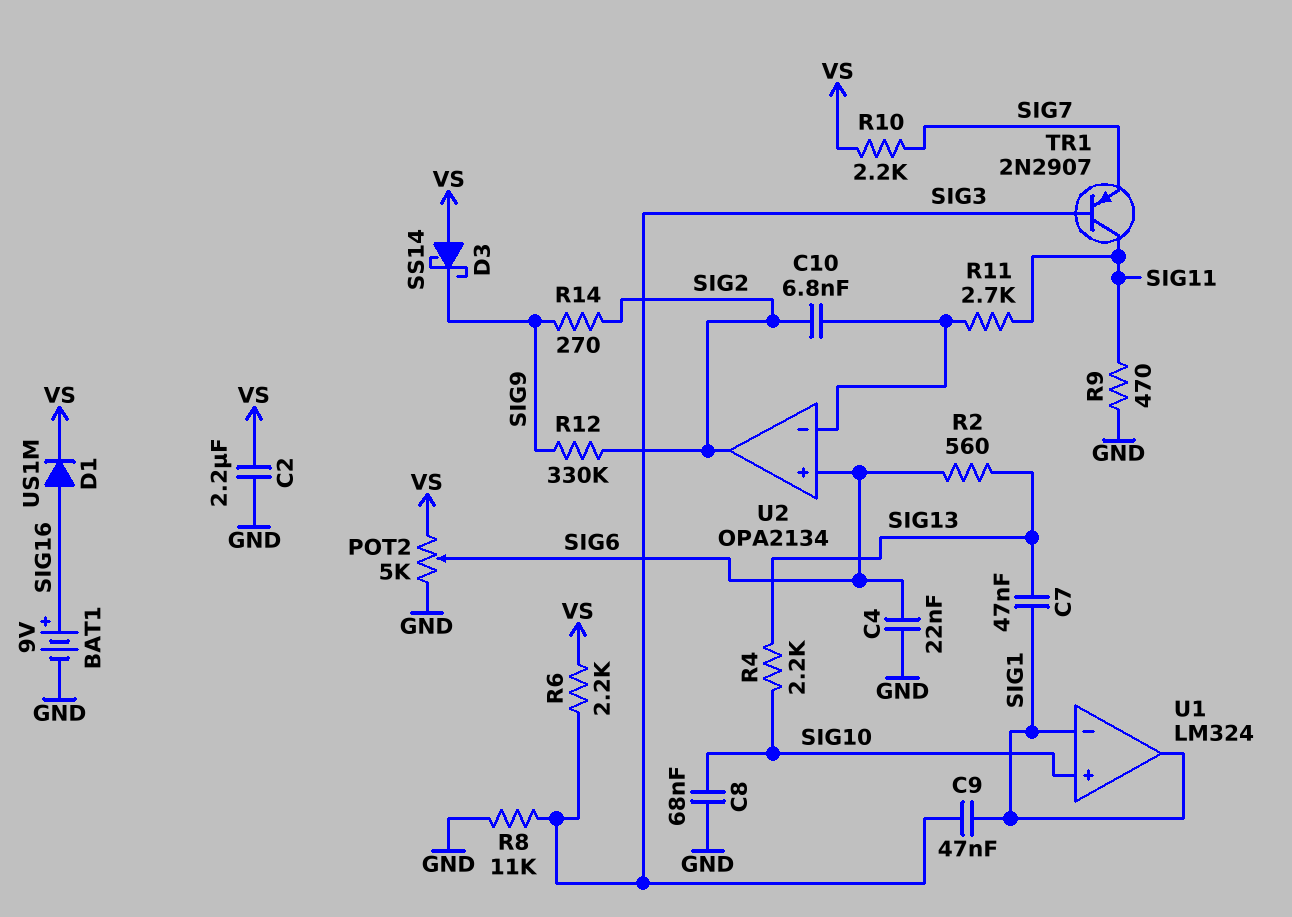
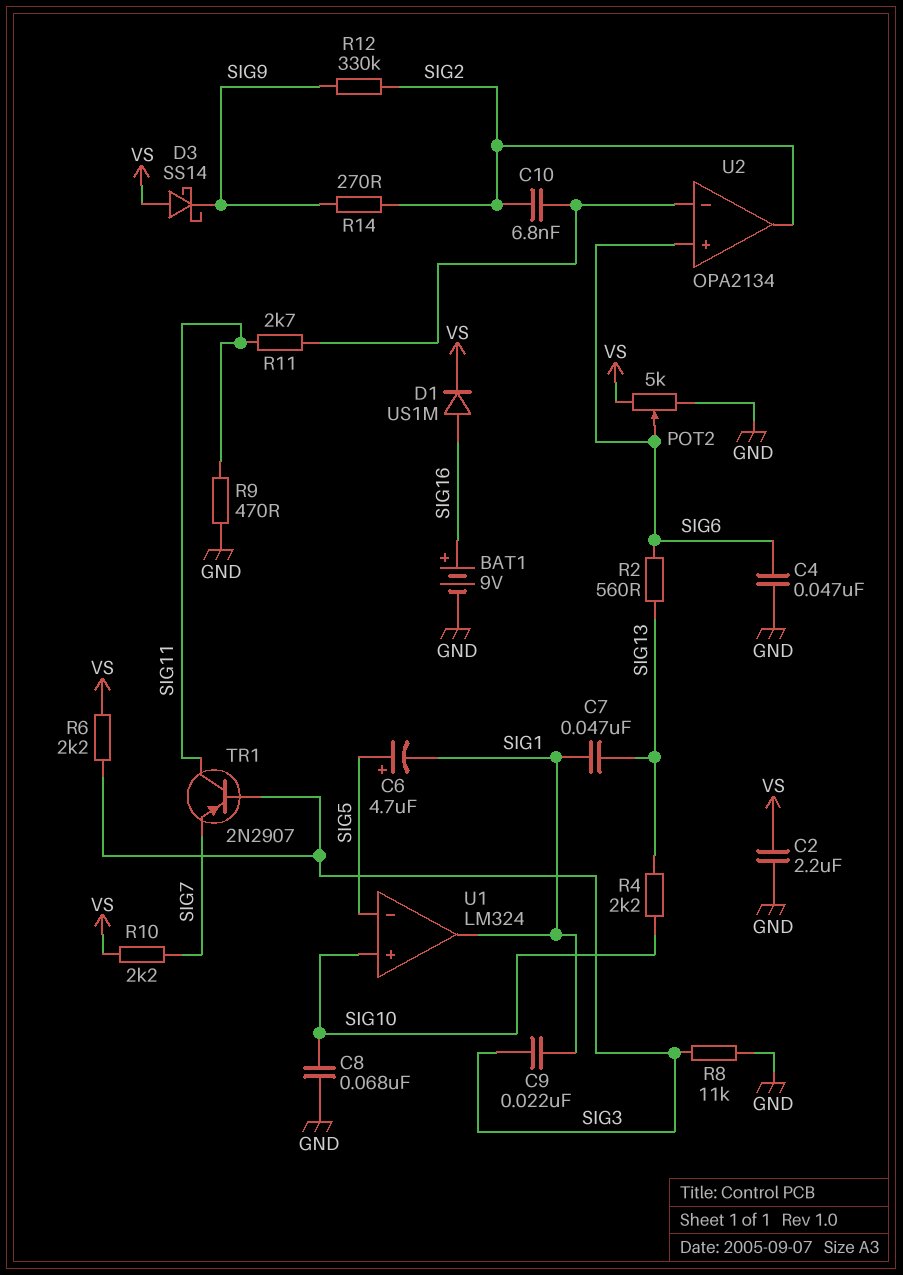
C4: 22nF (GND, SIG6) -> 47nF (GND, SIG6)
C6: none -> 4.7uF (plus SIG5, minus SIG1)
C9: 47nF (SIG1, SIG3) -> 22nF (SIG1, SIG3)
U1 pin in-: SIG1 -> SIG5

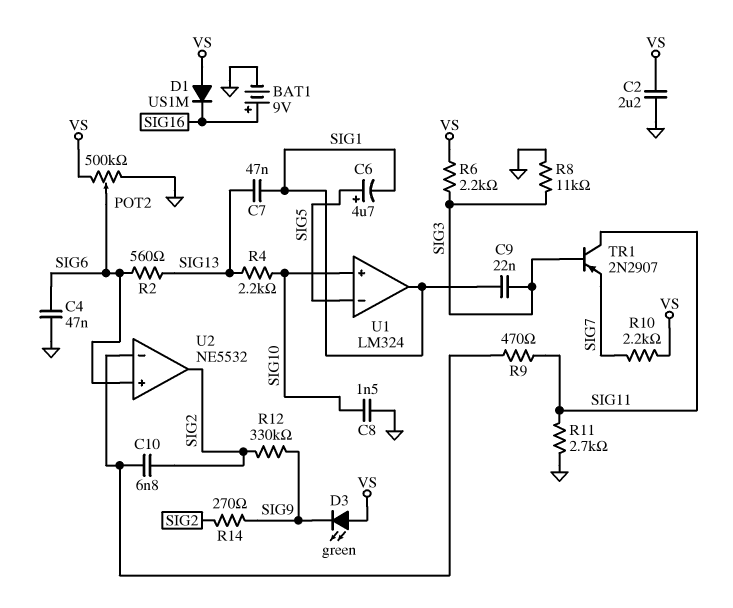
C8: 68nF (GND, SIG10) -> 1.5nF (GND, SIG10)
D1: diode US1M (A SIG16, K VS) -> diode US1M (A VS, K SIG16)
D3: schottky SS14 (A VS, K SIG9) -> LED green (A VS, K SIG9)
POT2: 5k (GND, VS, wiper SIG6) -> 500k (GND, VS, wiper SIG6)
R9: 470 (GND, SIG11) -> 470 (SIG11, U2/in-)
R11: 2.7k (SIG11, U2/in-) -> 2.7k (GND, SIG11)
U2: OPA2134 -> NE5532

